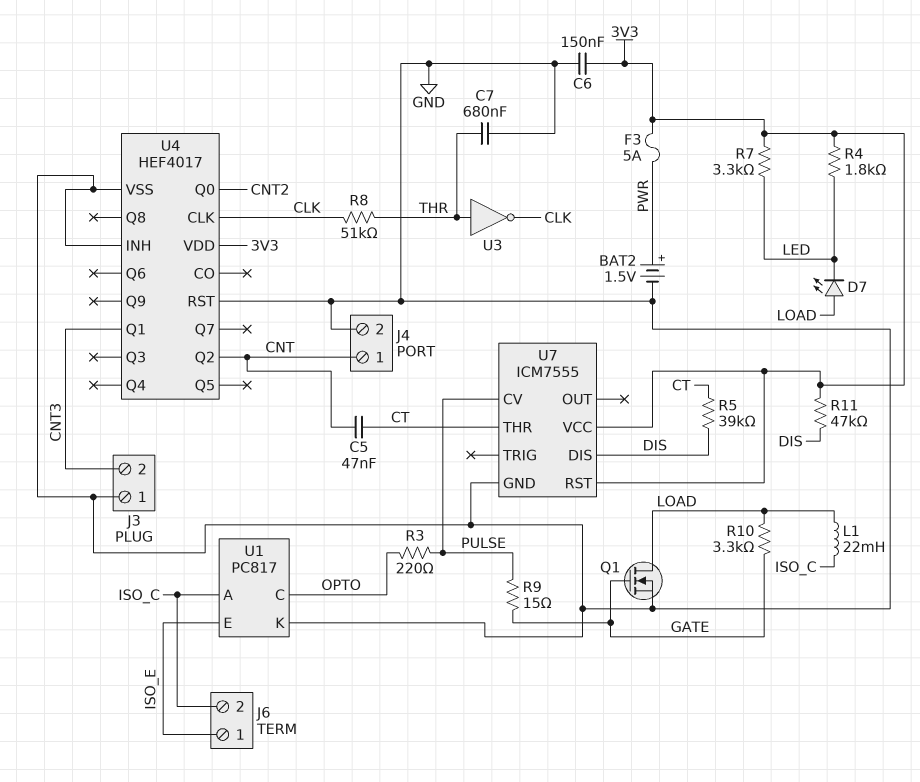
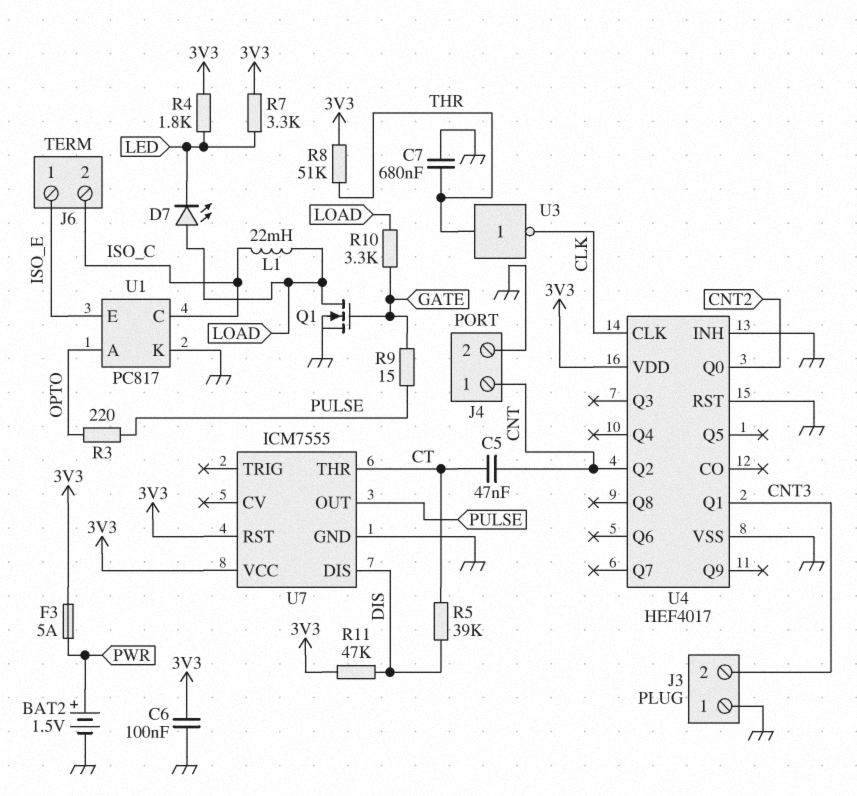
C6: 150nF (3V3, GND) -> 100nF (3V3, GND)
R8: 51k (CLK, THR) -> 51k (3V3, THR)
U1 pin A: ISO_C -> OPTO
U1 pin C: OPTO -> ISO_C
U7 pin CV: PULSE -> none
U7 pin OUT: none -> PULSE

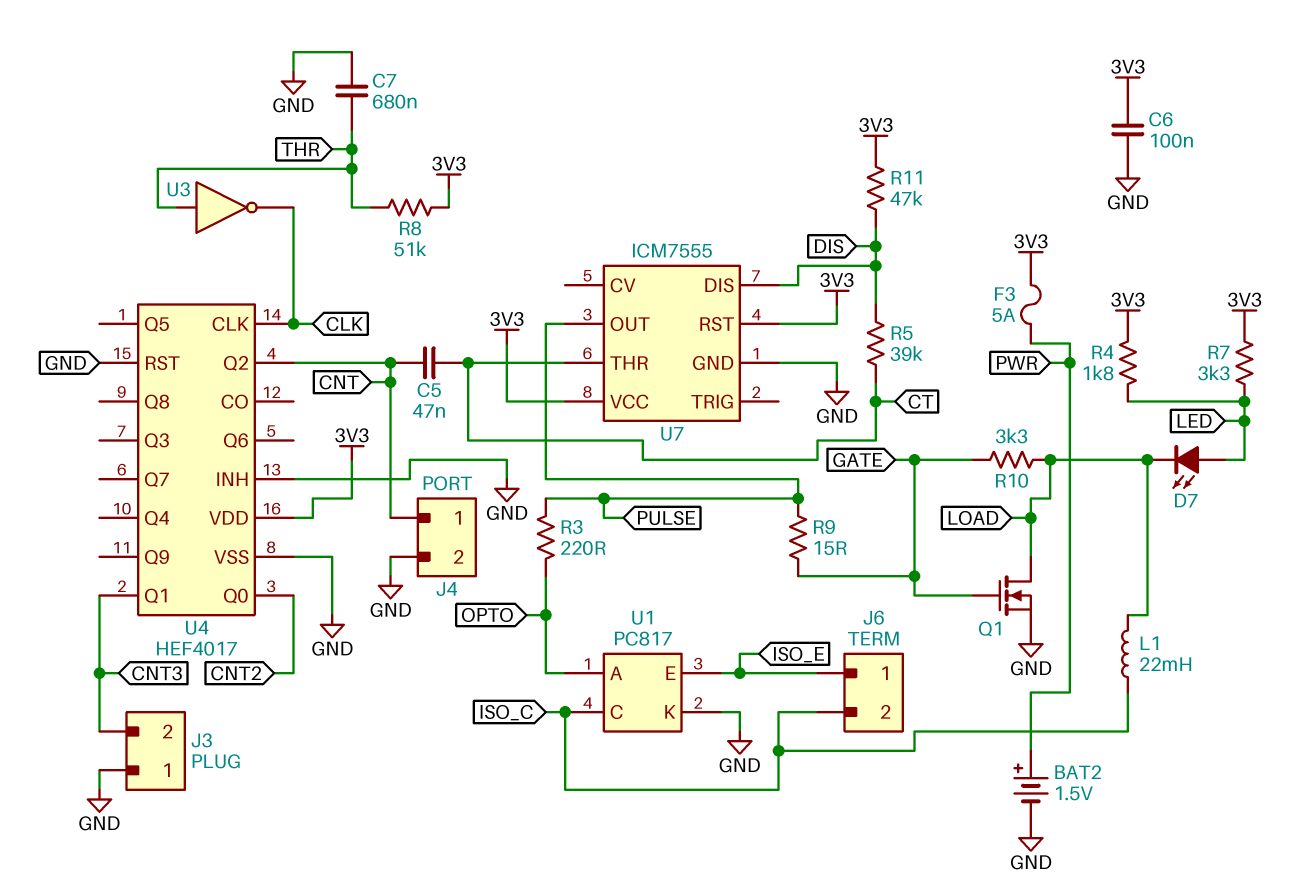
D7: LED (A LOAD, K LED) -> LED (A LED, K LOAD)

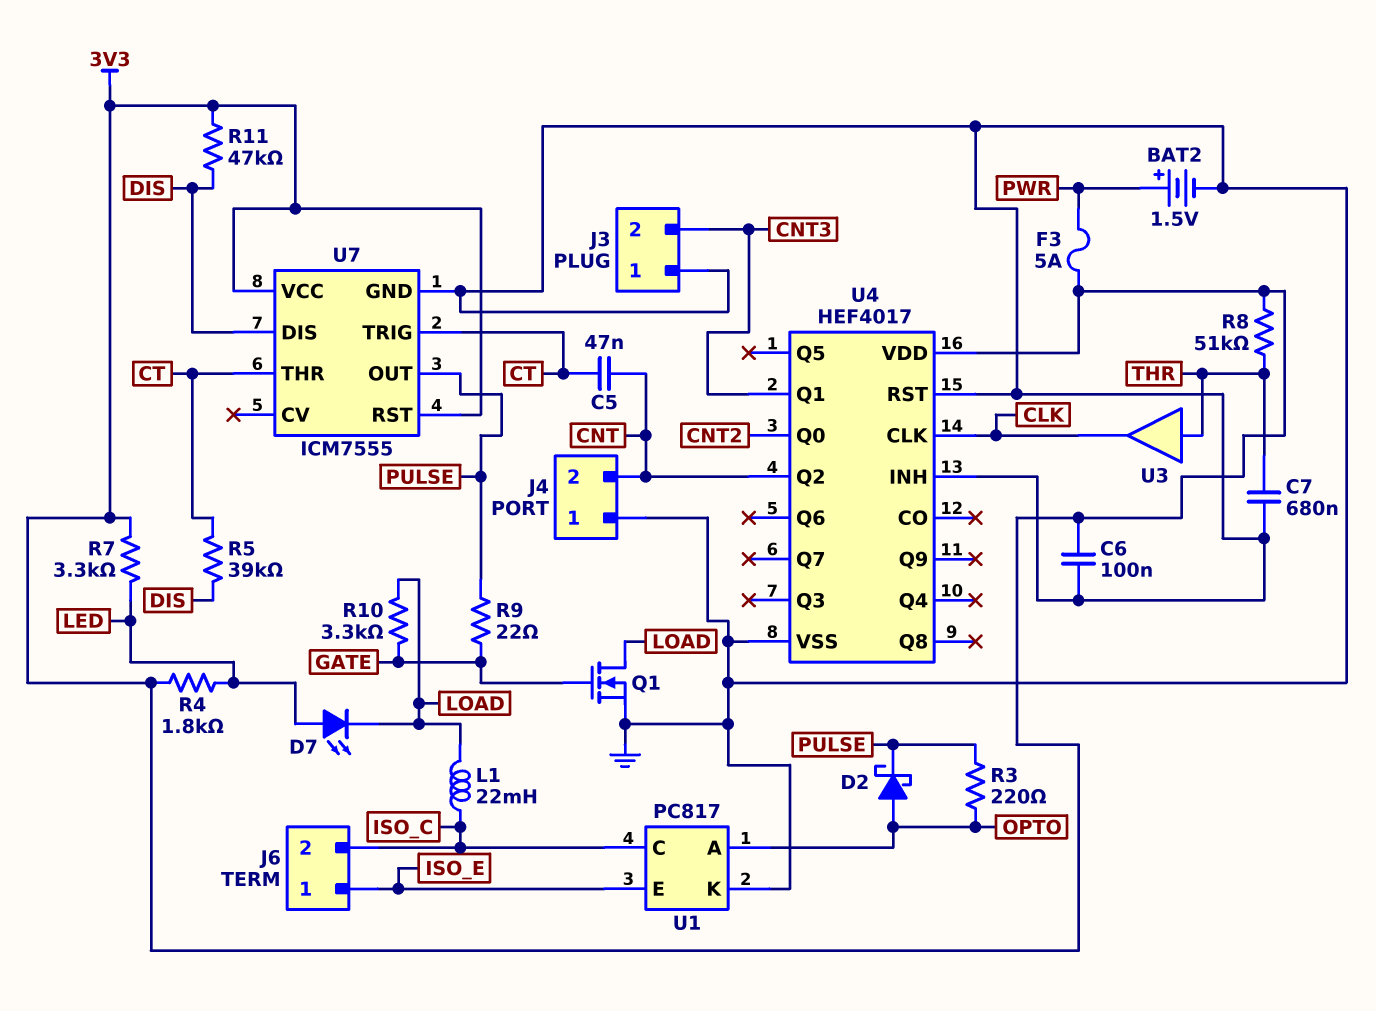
D2: none -> schottky (A OPTO, K PULSE)
J4 pin 1: CNT -> GND
J4 pin 2: GND -> CNT
R9: 15 (GATE, PULSE) -> 22 (GATE, PULSE)
U3: NOT (in THR, out CLK) -> buffer (in THR, out CLK)
U7 pin TRIG: none -> CT

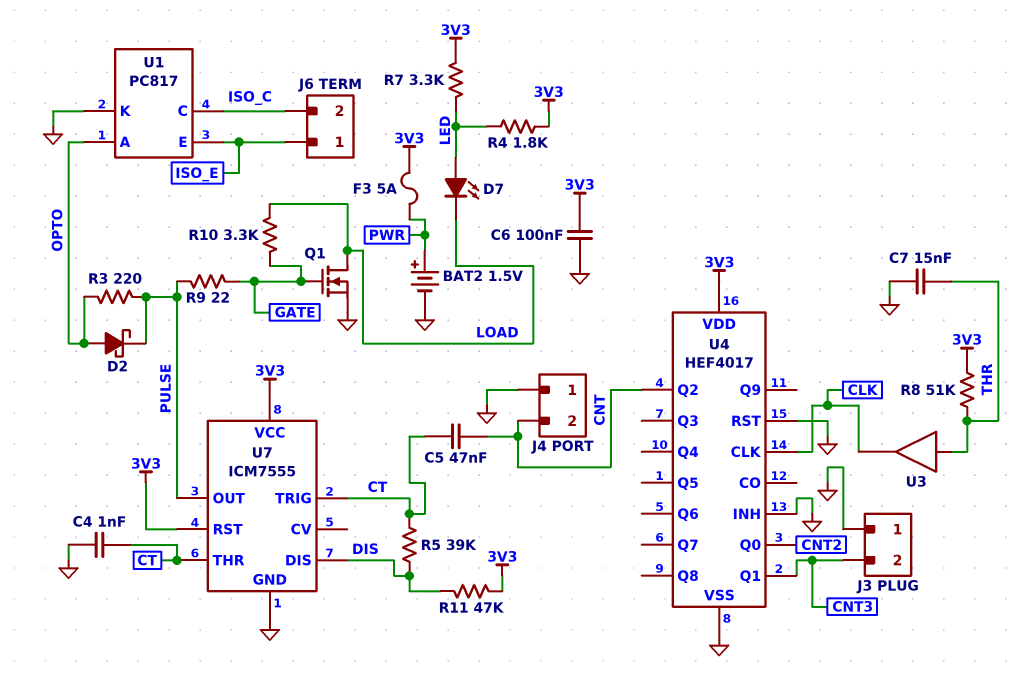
C4: none -> 1nF (CT, GND)
C7: 680nF (GND, THR) -> 15nF (GND, THR)
L1: 22mH (ISO_C, LOAD) -> none

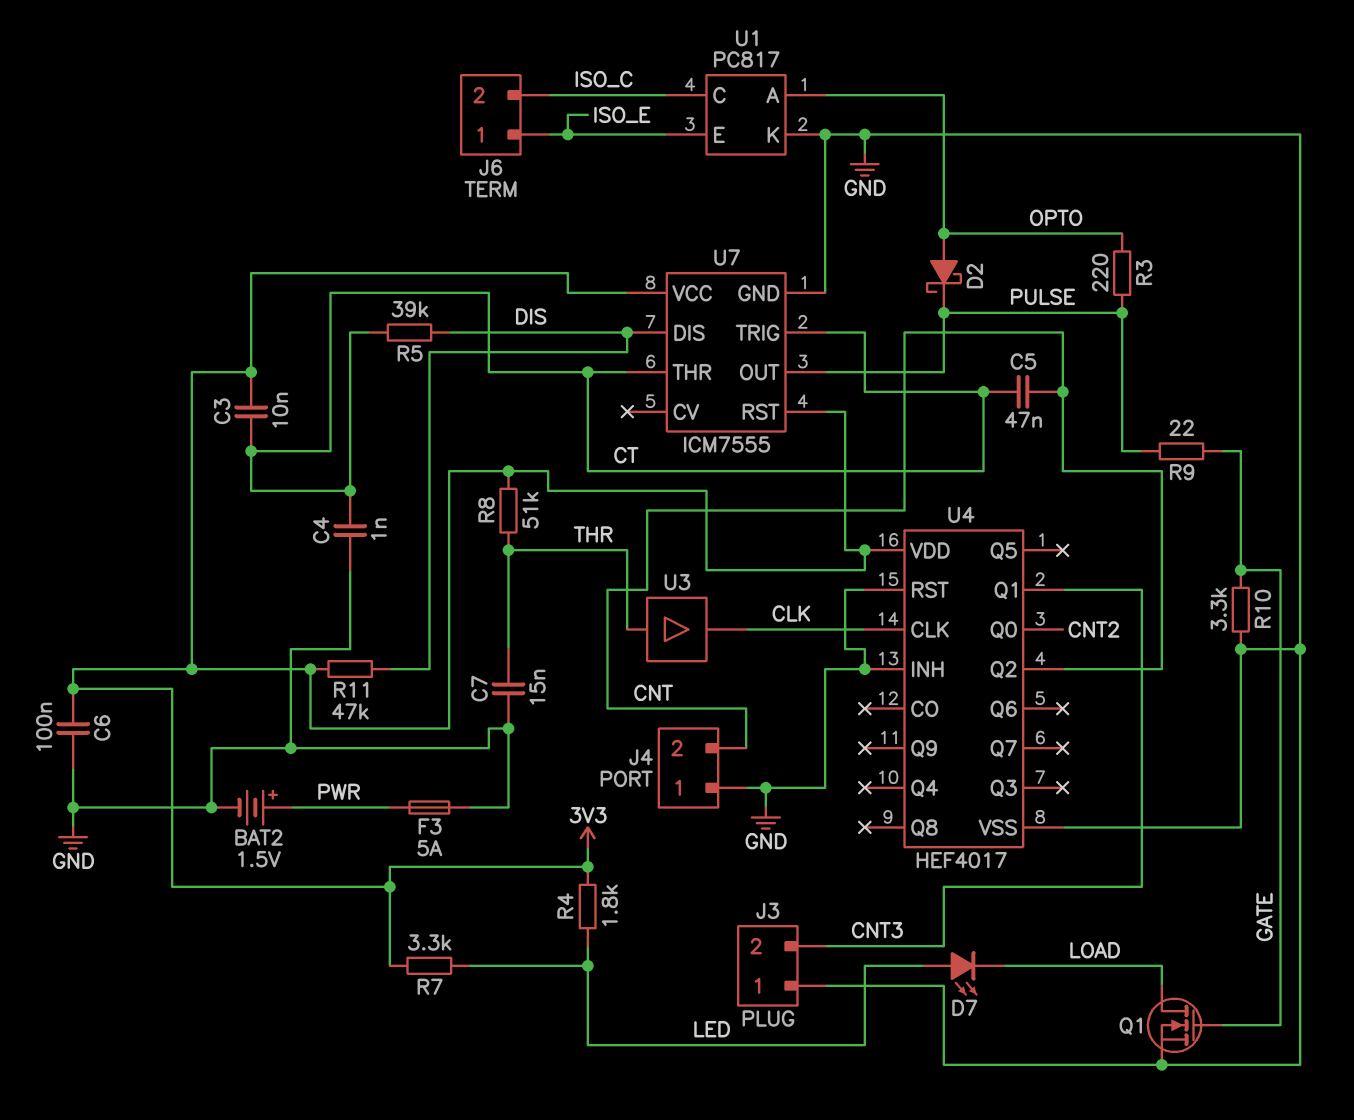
C3: none -> 10nF (3V3, CT)
F3: 5A (3V3, PWR) -> 5A (GND, PWR)
R10: 3.3k (GATE, LOAD) -> 3.3k (GATE, GND)

